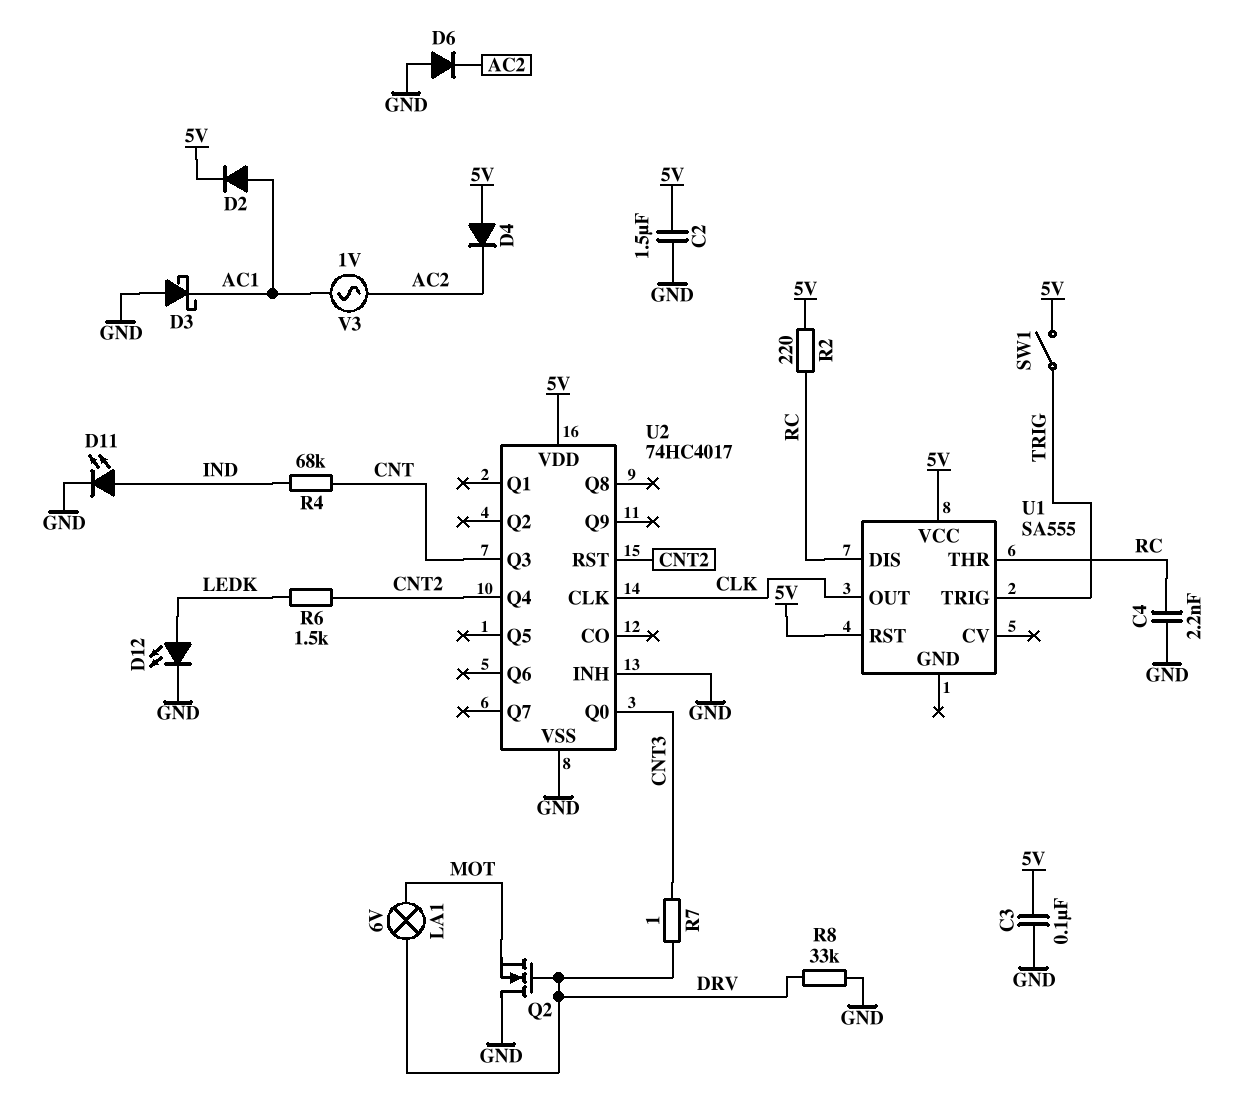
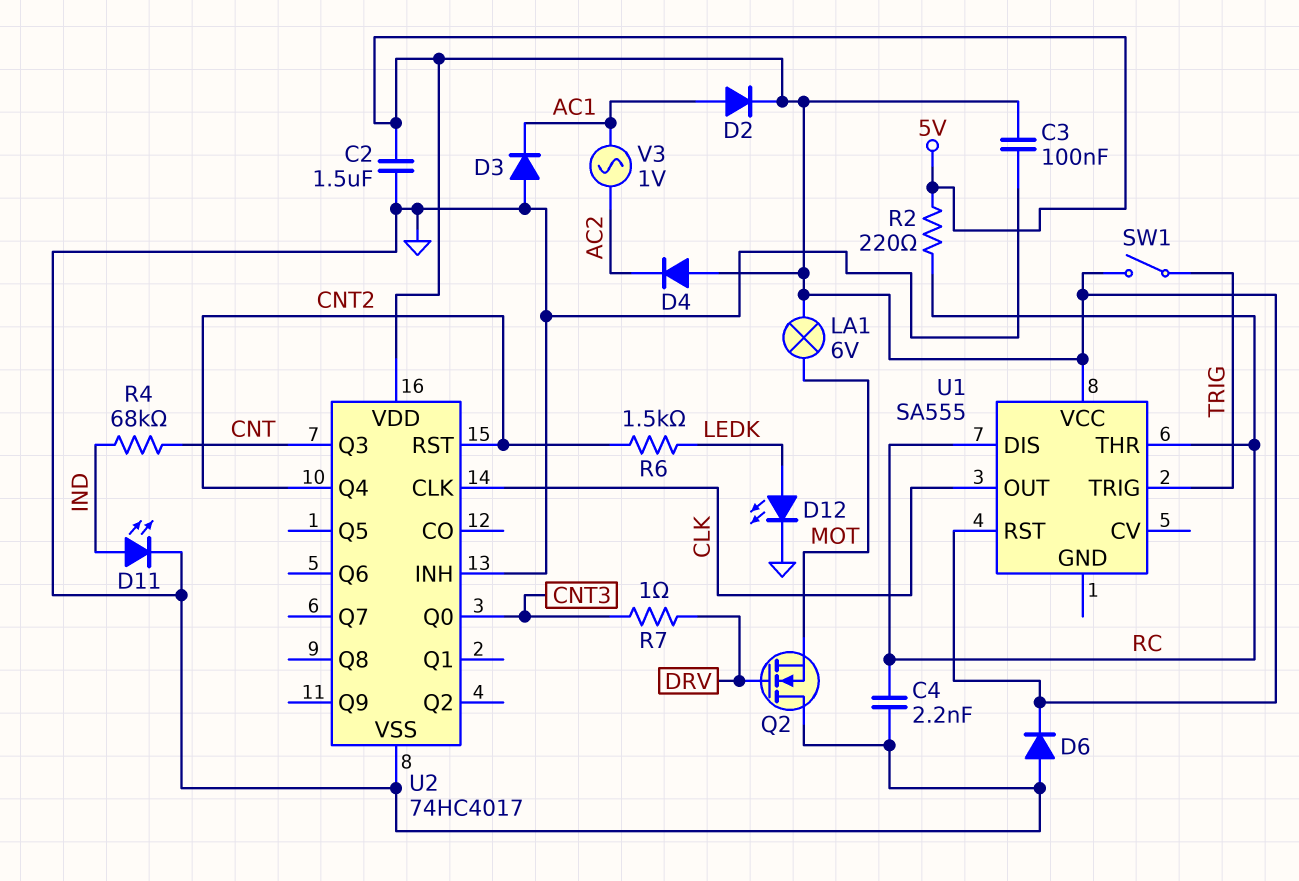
D3: schottky (A GND, K AC1) -> diode (A GND, K AC1)
D6: diode (A GND, K AC2) -> diode (A GND, K 5V)
LA1: lamp 6V (DRV, MOT) -> lamp 6V (5V, MOT)
R8: 33k (DRV, GND) -> none

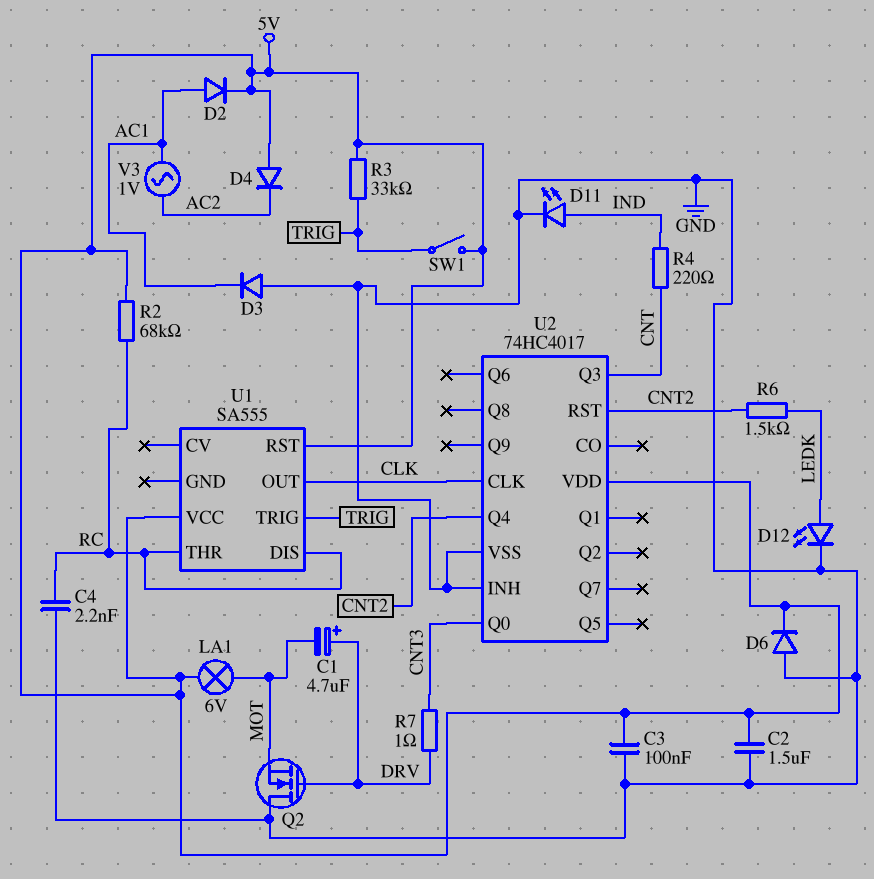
C1: none -> 4.7uF (plus DRV, minus MOT)
R2: 220 (5V, RC) -> 68k (5V, RC)
R3: none -> 33k (5V, TRIG)
R4: 68k (CNT, IND) -> 220 (CNT, IND)

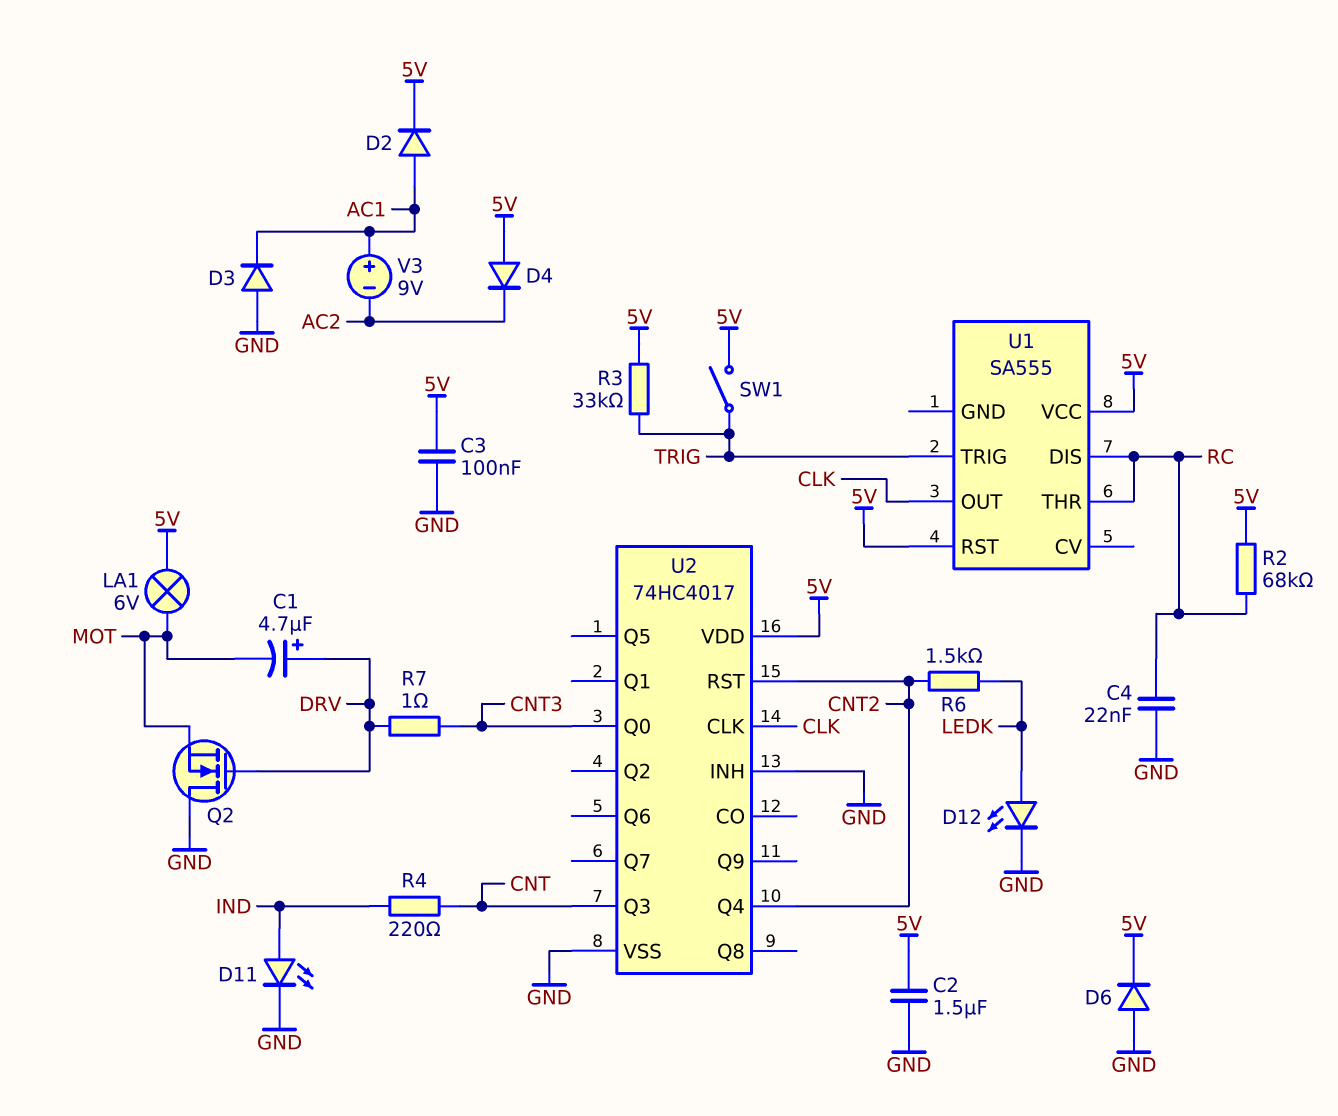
C4: 2.2nF (GND, RC) -> 22nF (GND, RC)
V3: AC 1V (AC1, AC2) -> 9V (plus AC1, minus AC2)

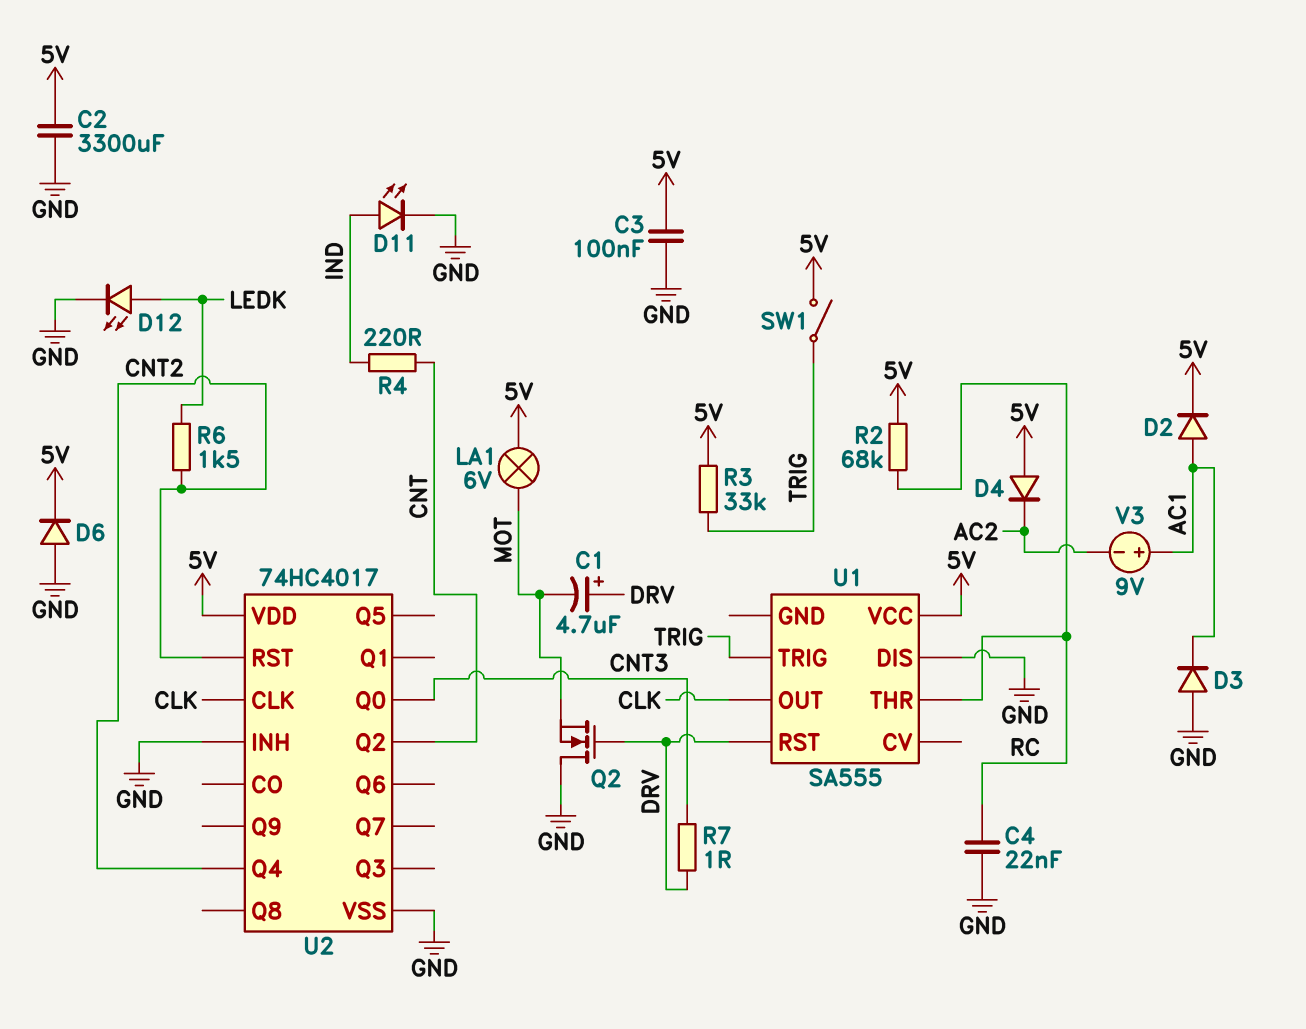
C2: 1.5uF (5V, GND) -> 3300uF (5V, GND)
U1 pin DIS: RC -> GND
U1 pin RST: 5V -> DRV
U2 pin Q2: none -> CNT
U2 pin Q3: CNT -> none

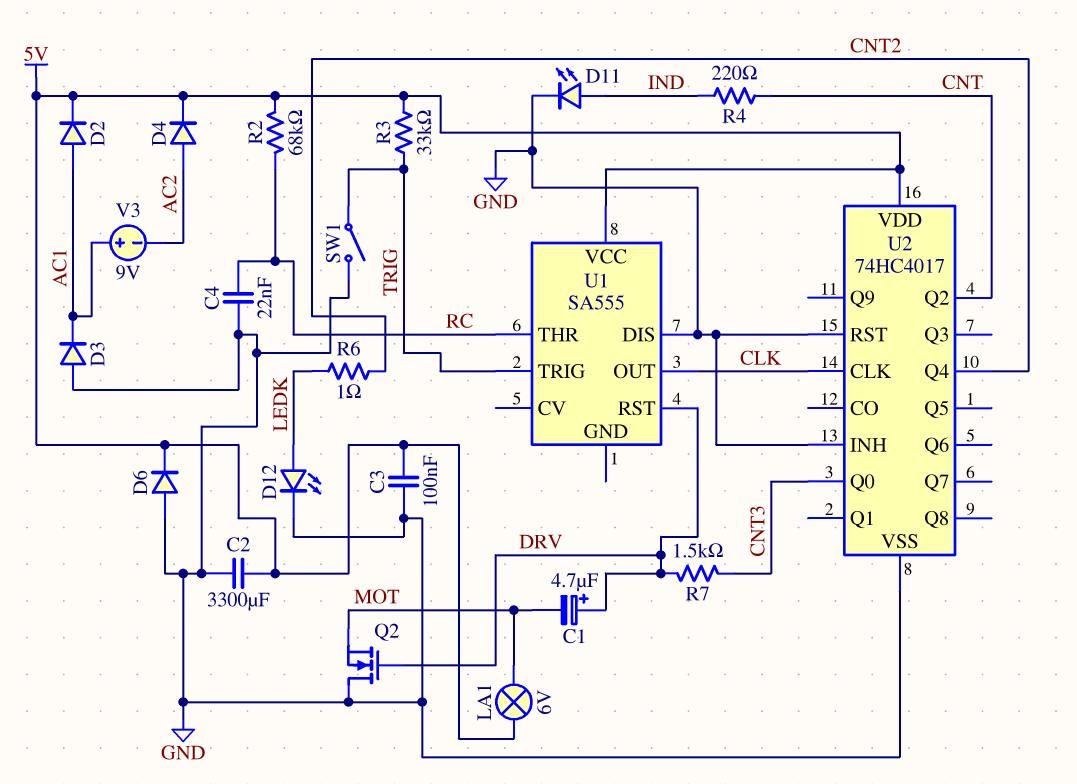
D4: diode (A 5V, K AC2) -> diode (A AC2, K 5V)
R6: 1.5k (CNT2, LEDK) -> 1 (CNT2, LEDK)
R7: 1 (CNT3, DRV) -> 1.5k (CNT3, DRV)
SW1: switch (5V, TRIG) -> switch (GND, TRIG)
U2 pin RST: CNT2 -> GND

